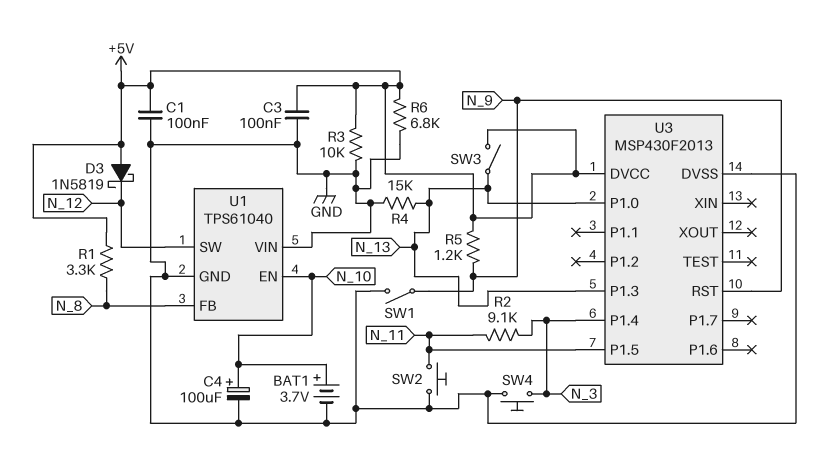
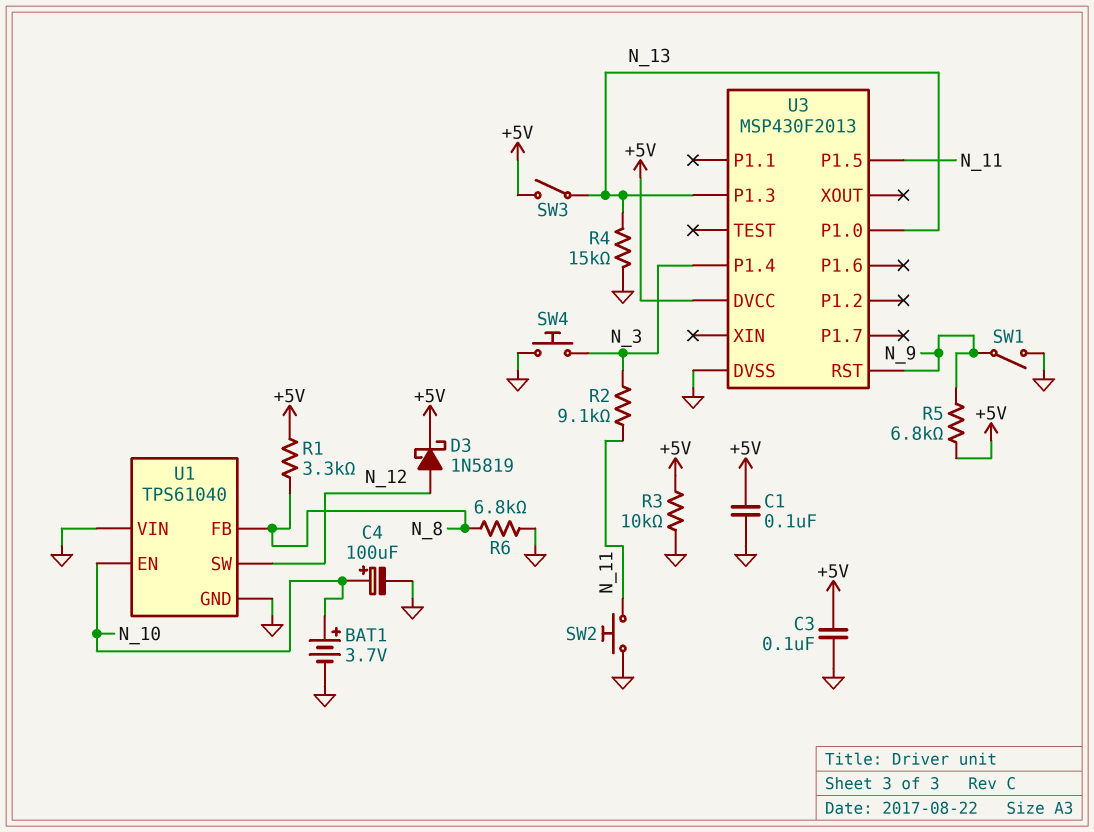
D3: schottky 1N5819 (A +5V, K N_12) -> schottky 1N5819 (A N_12, K +5V)
R5: 1.2k (+5V, N_9) -> 6.8k (+5V, N_9)
R6: 6.8k (+5V, GND) -> 6.8k (GND, N_8)

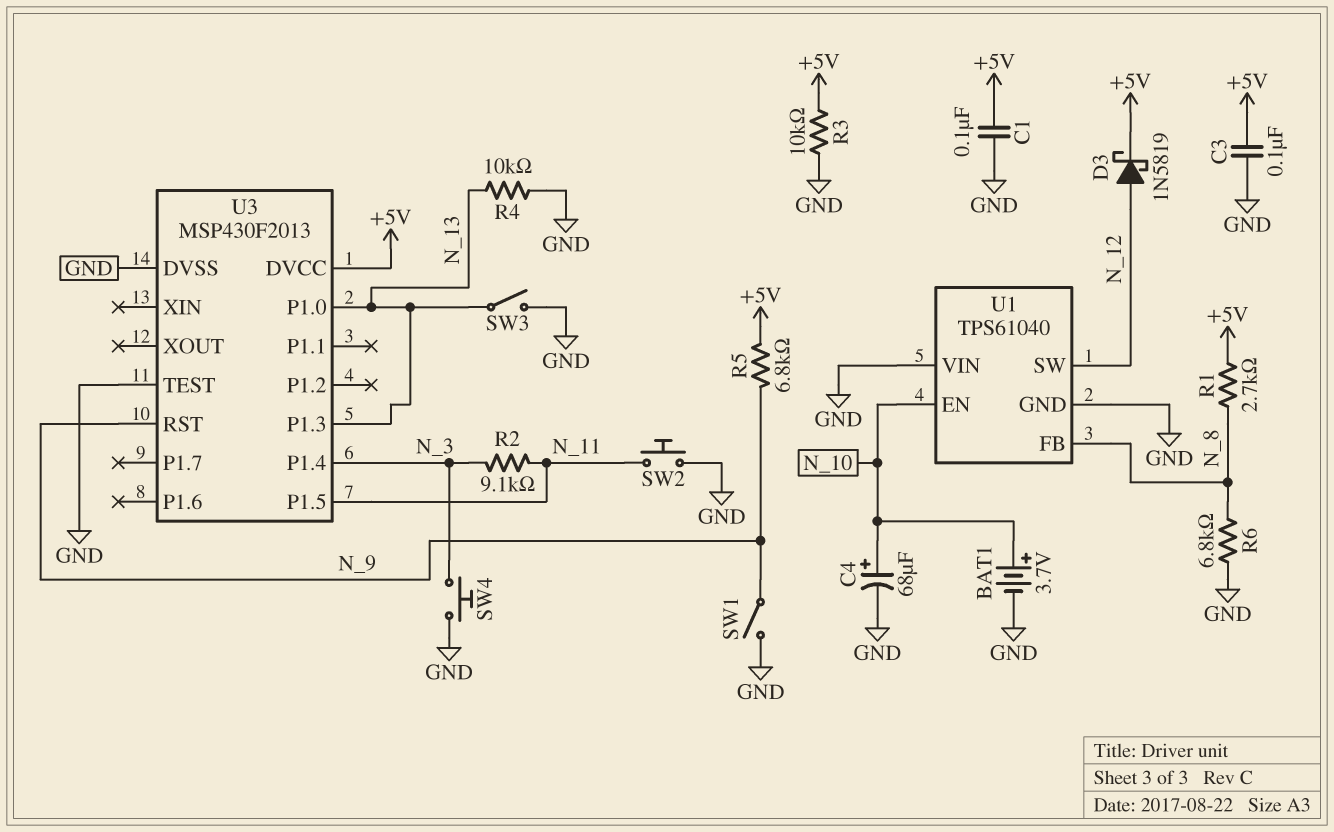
C4: 100uF (plus N_10, minus GND) -> 68uF (plus N_10, minus GND)
R1: 3.3k (+5V, N_8) -> 2.7k (+5V, N_8)
R4: 15k (GND, N_13) -> 10k (GND, N_13)
SW3: switch (+5V, N_13) -> switch (GND, N_13)
U3 pin TEST: none -> GND

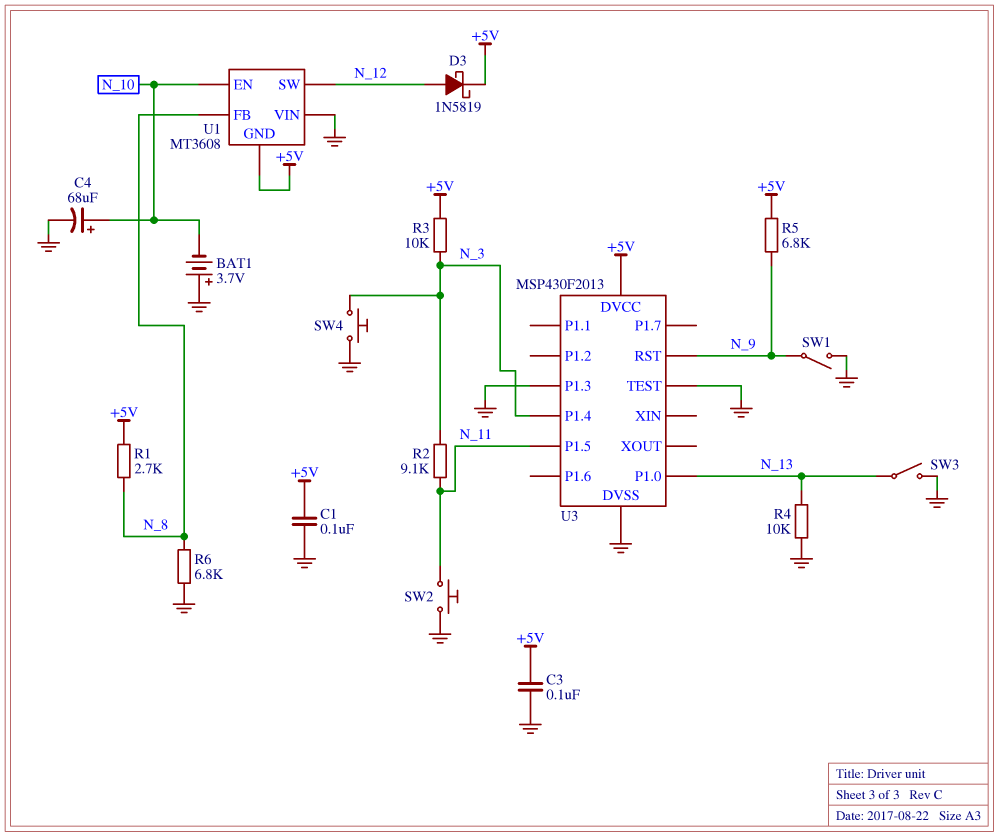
BAT1: 3.7V (plus N_10, minus GND) -> 3.7V (plus GND, minus N_10)
R3: 10k (+5V, GND) -> 10k (+5V, N_3)
U1: TPS61040 -> MT3608
U1 pin GND: GND -> +5V
U3 pin P1.3: N_13 -> GND

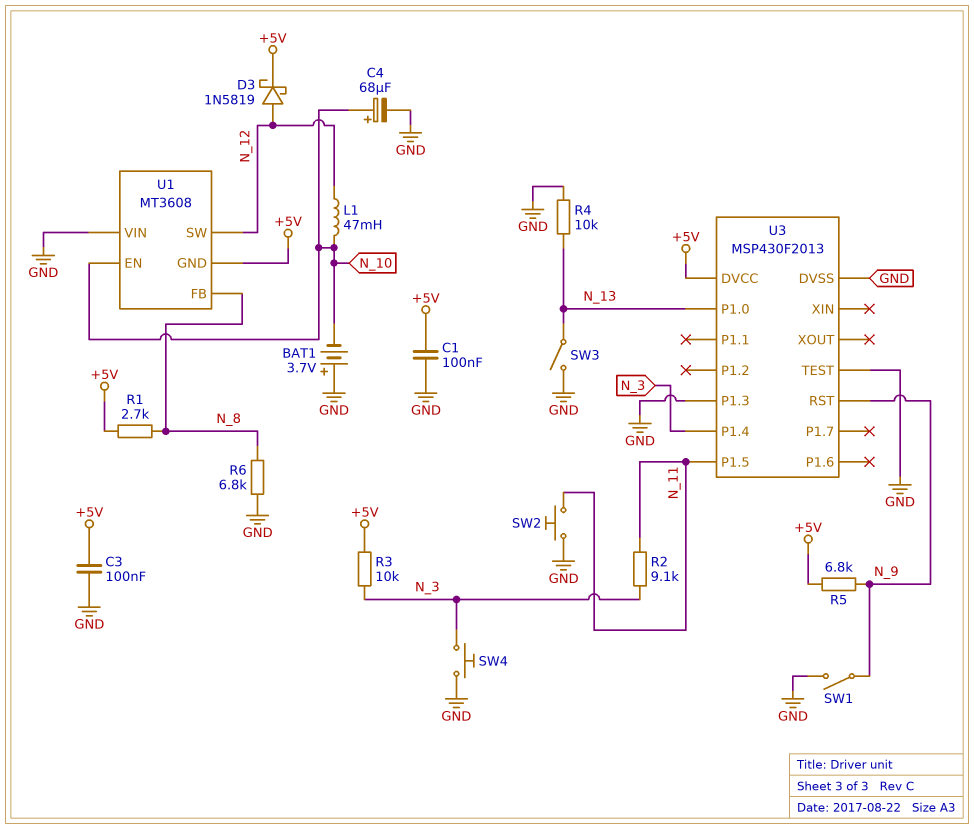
L1: none -> 47mH (N_10, N_12)

